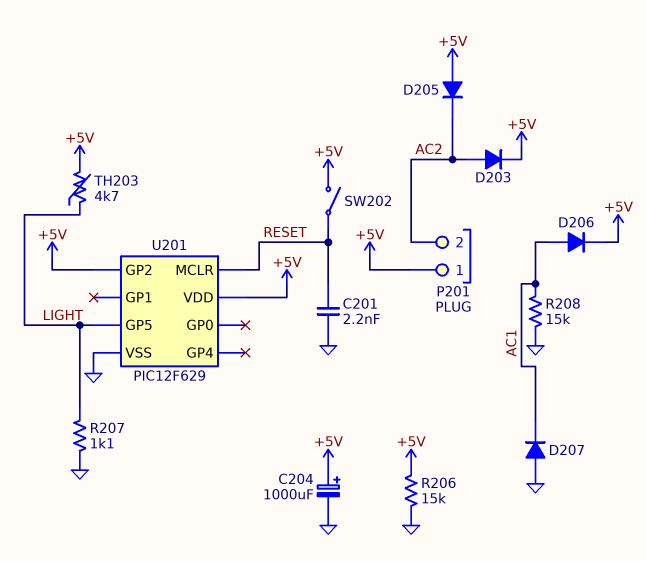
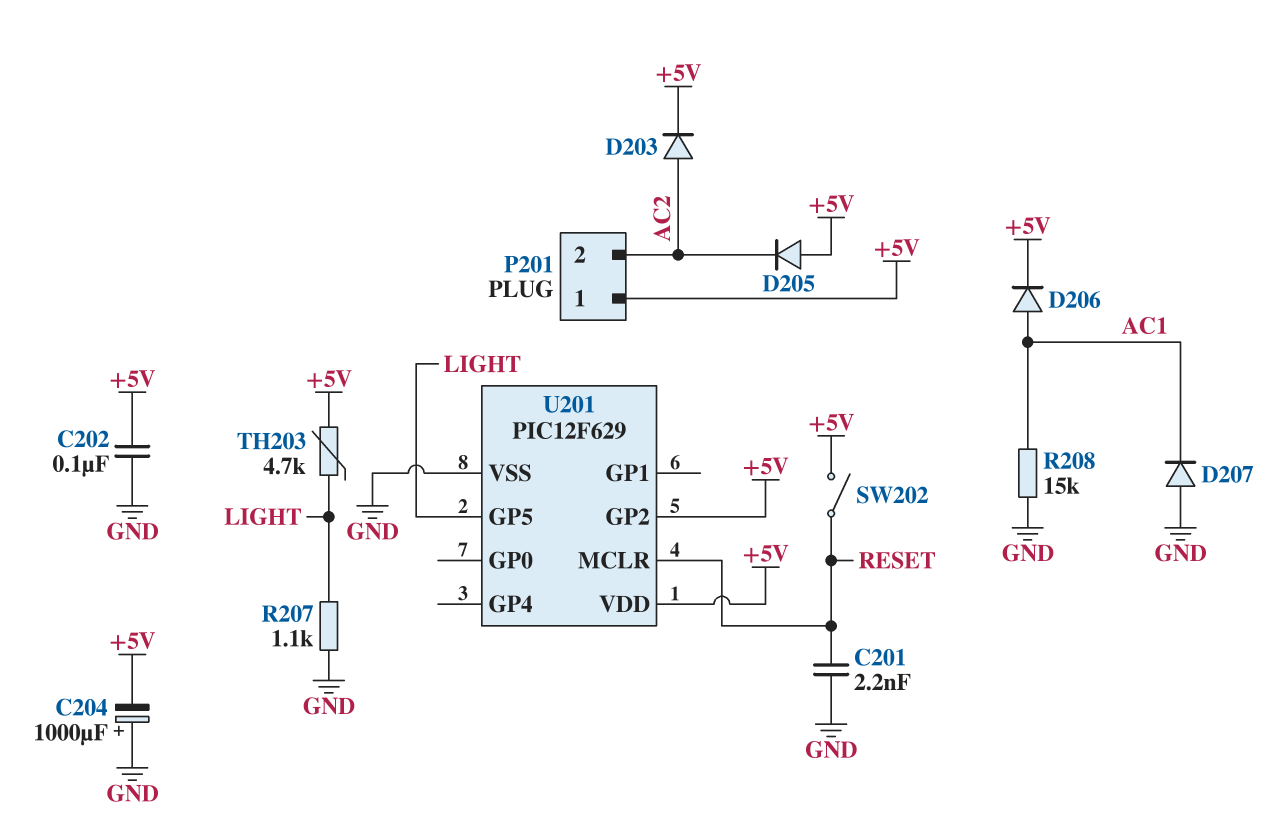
C202: none -> 100nF (+5V, GND)
C204: 1000uF (plus +5V, minus GND) -> 1000uF (plus GND, minus +5V)
R206: 15k (+5V, GND) -> none

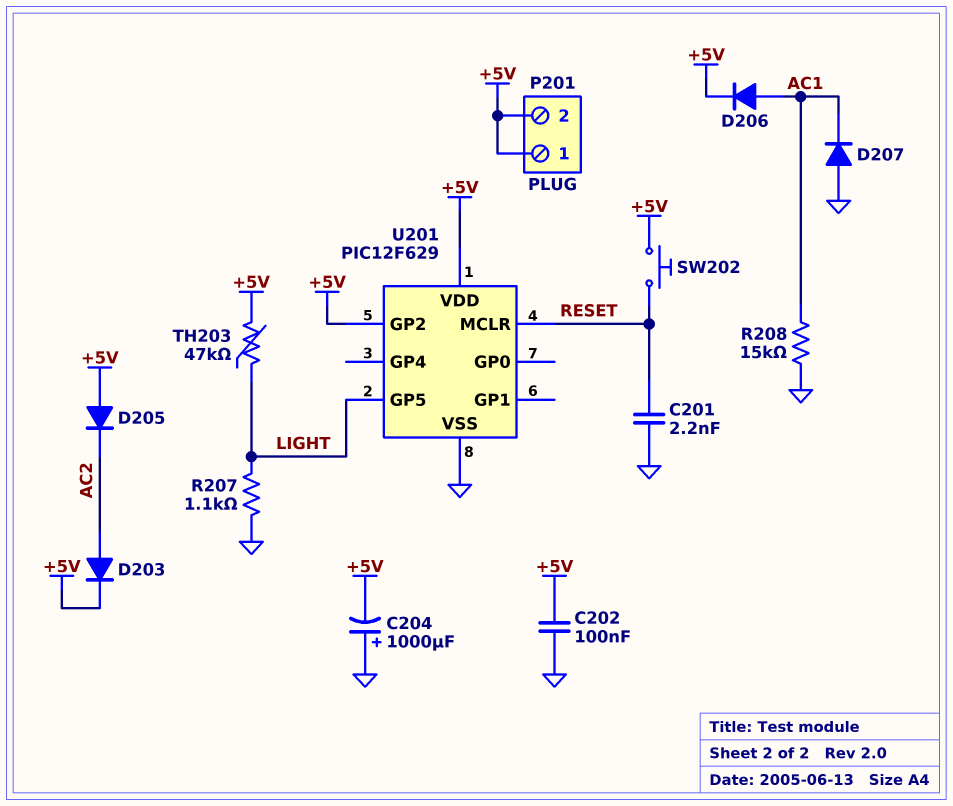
P201 pin 2: AC2 -> +5V
SW202: switch (+5V, RESET) -> button (+5V, RESET)
TH203: 4.7k (+5V, LIGHT) -> 47k (+5V, LIGHT)

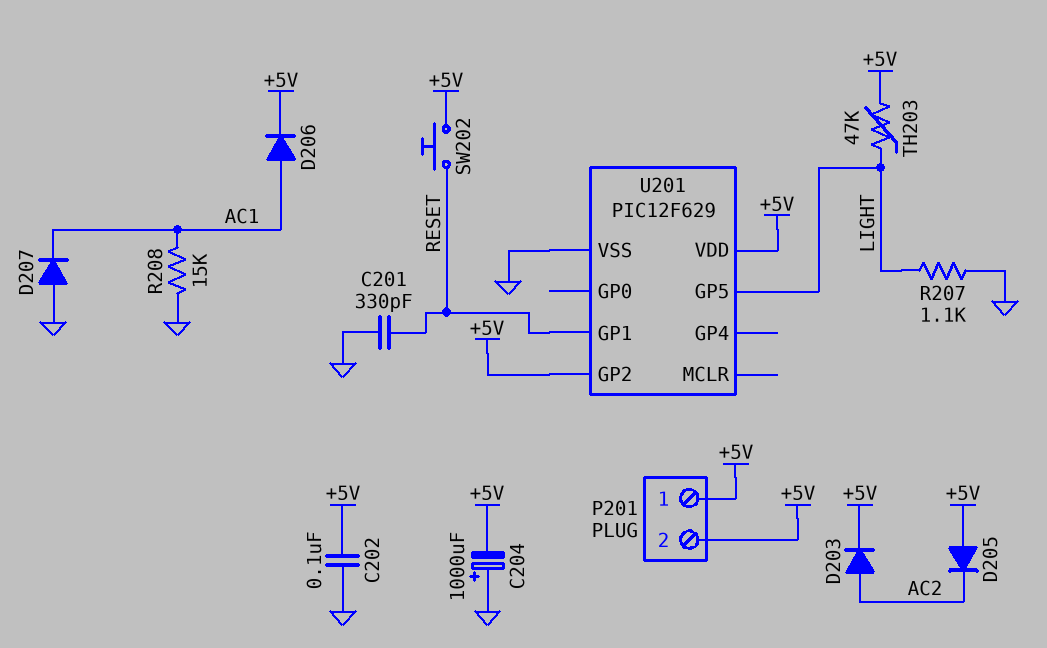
C201: 2.2nF (GND, RESET) -> 330pF (GND, RESET)
U201 pin GP1: none -> RESET
U201 pin MCLR: RESET -> none

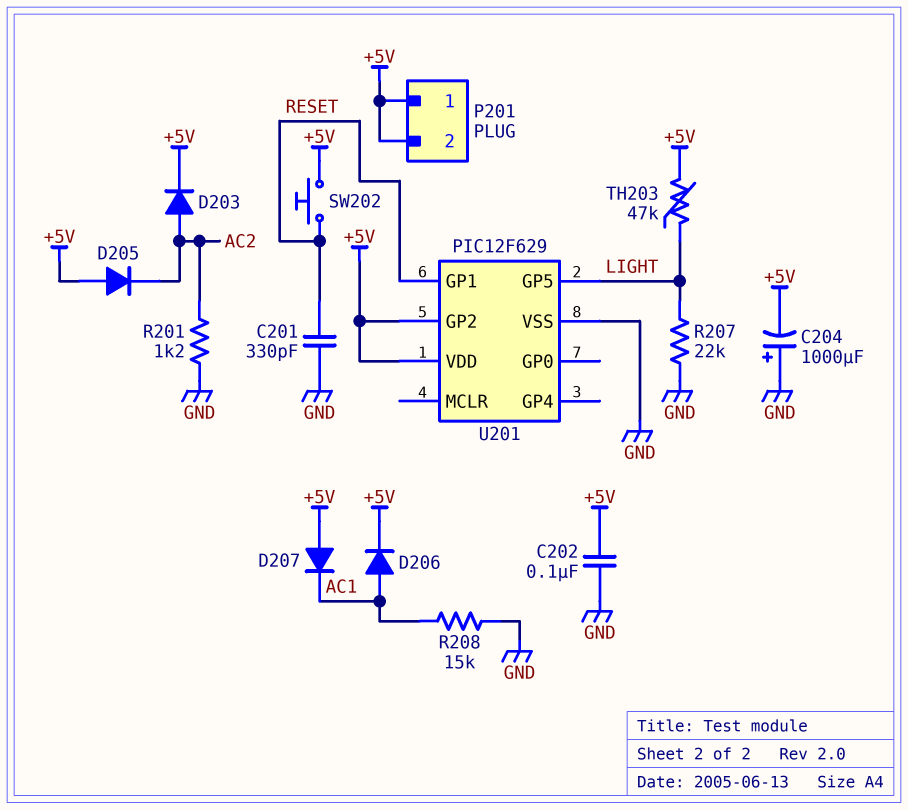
D207: diode (A GND, K AC1) -> diode (A +5V, K AC1)
R201: none -> 1.2k (AC2, GND)
R207: 1.1k (GND, LIGHT) -> 22k (GND, LIGHT)

